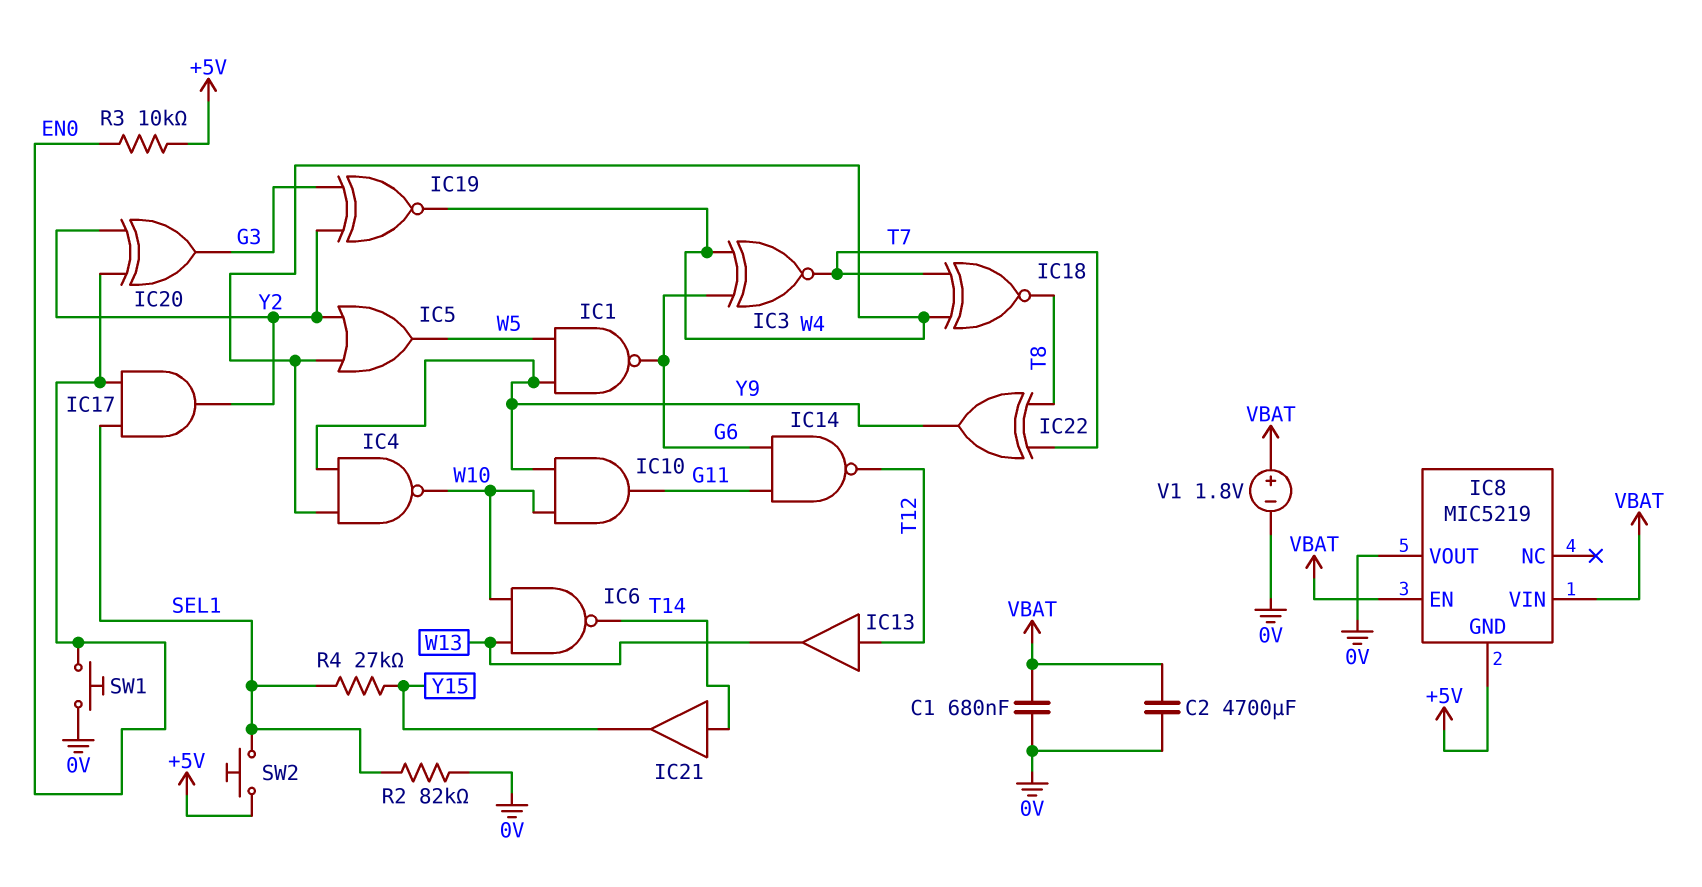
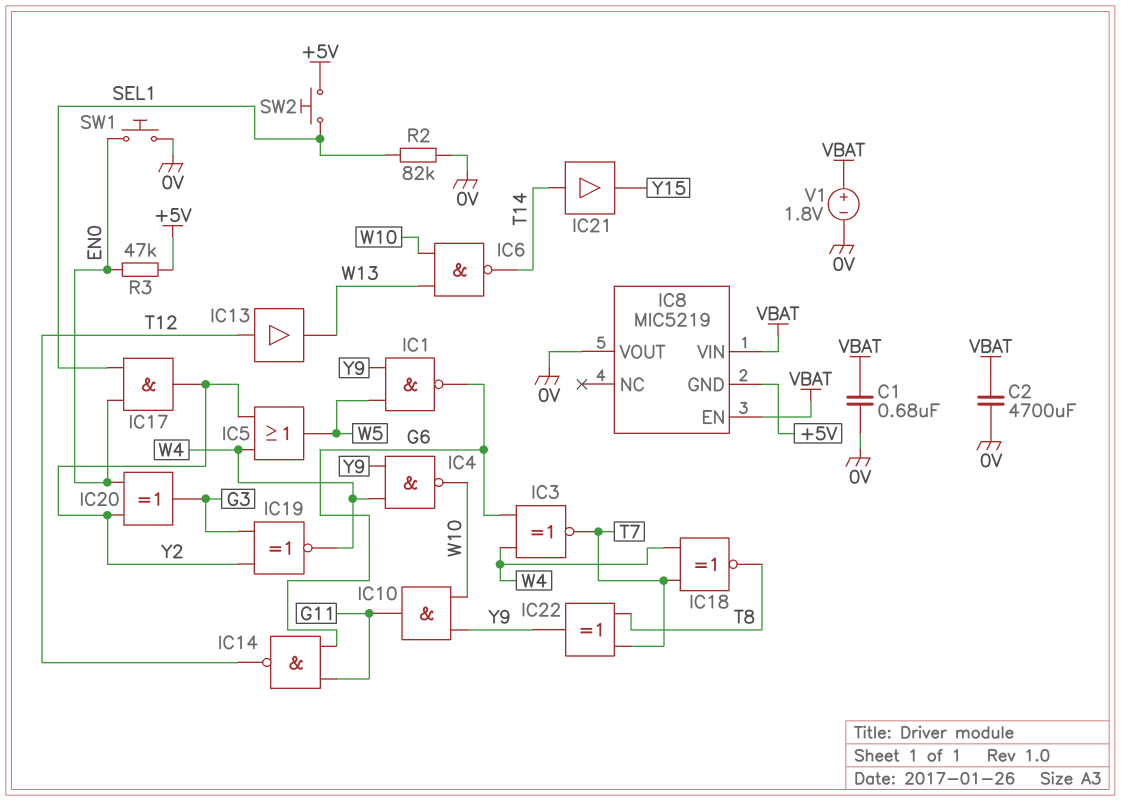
R3: 10k (+5V, EN0) -> 47k (+5V, EN0)
R4: 27k (SEL1, Y15) -> none

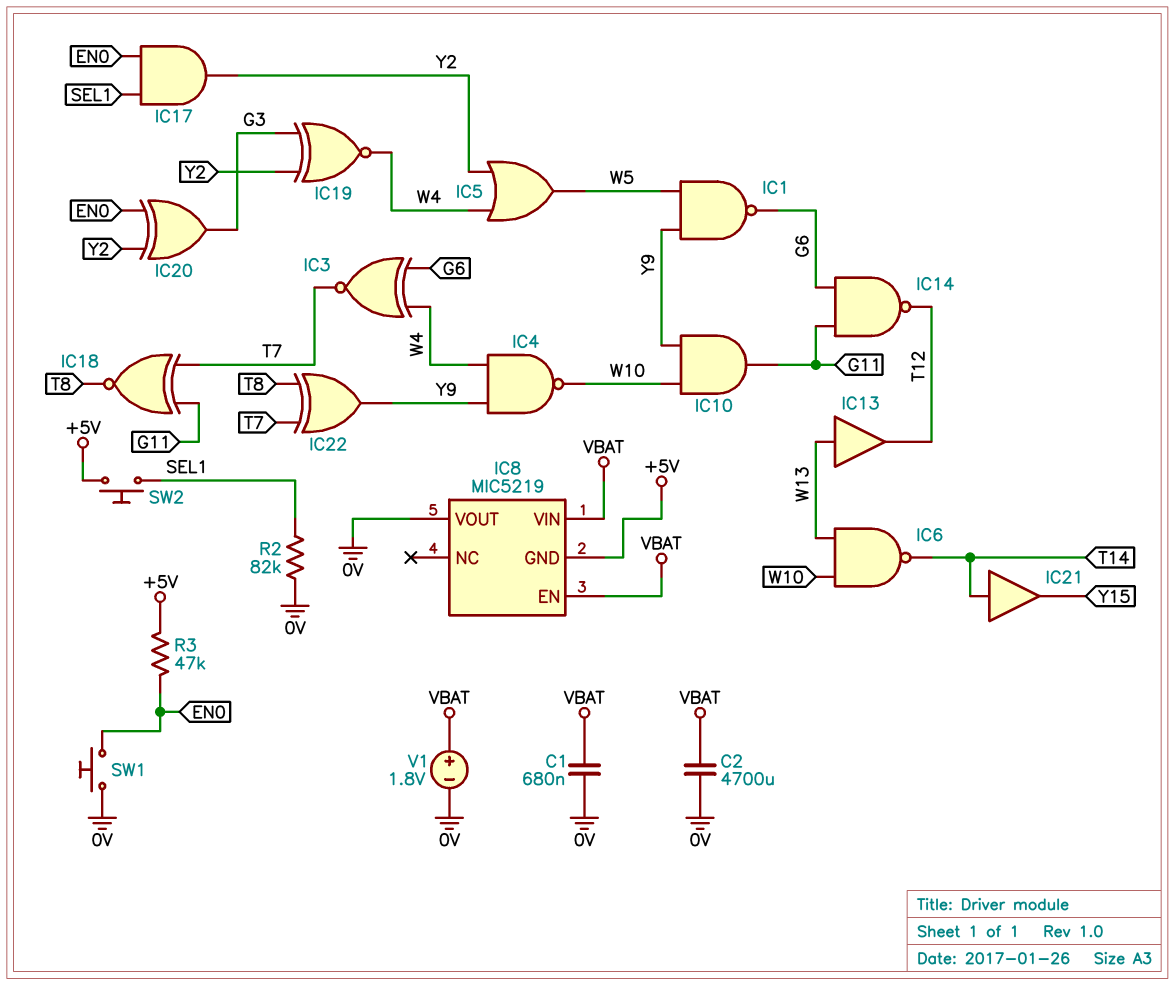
IC13: buffer (in T12, out W13) -> buffer (in W13, out T12)
IC18: XNOR (in T7, in W4, out T8) -> XNOR (in G11, in T7, out T8)

